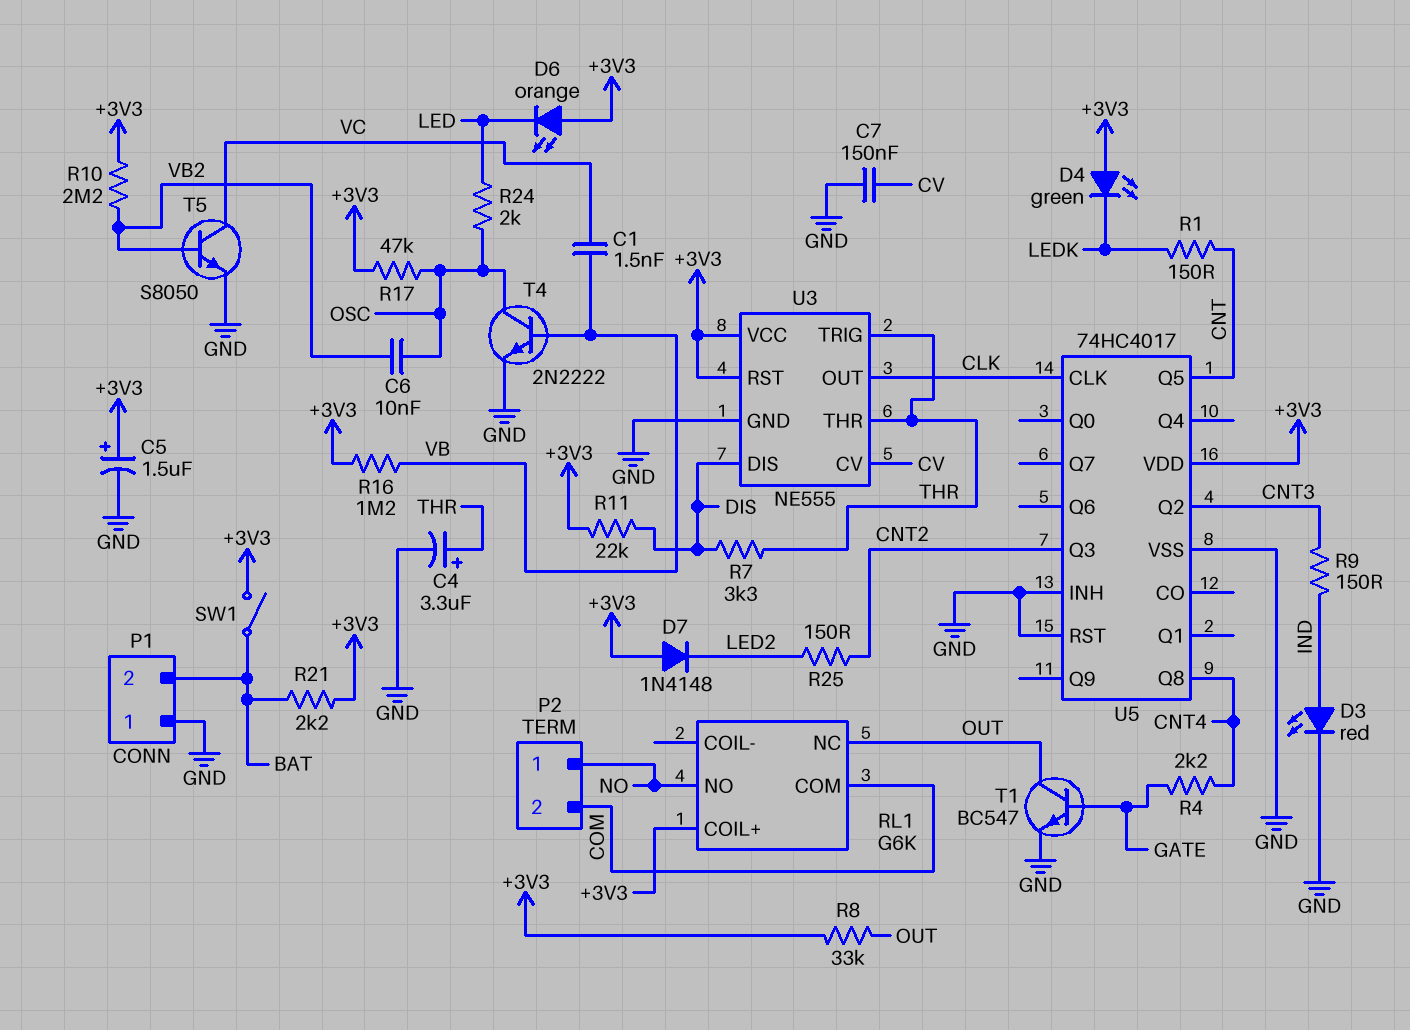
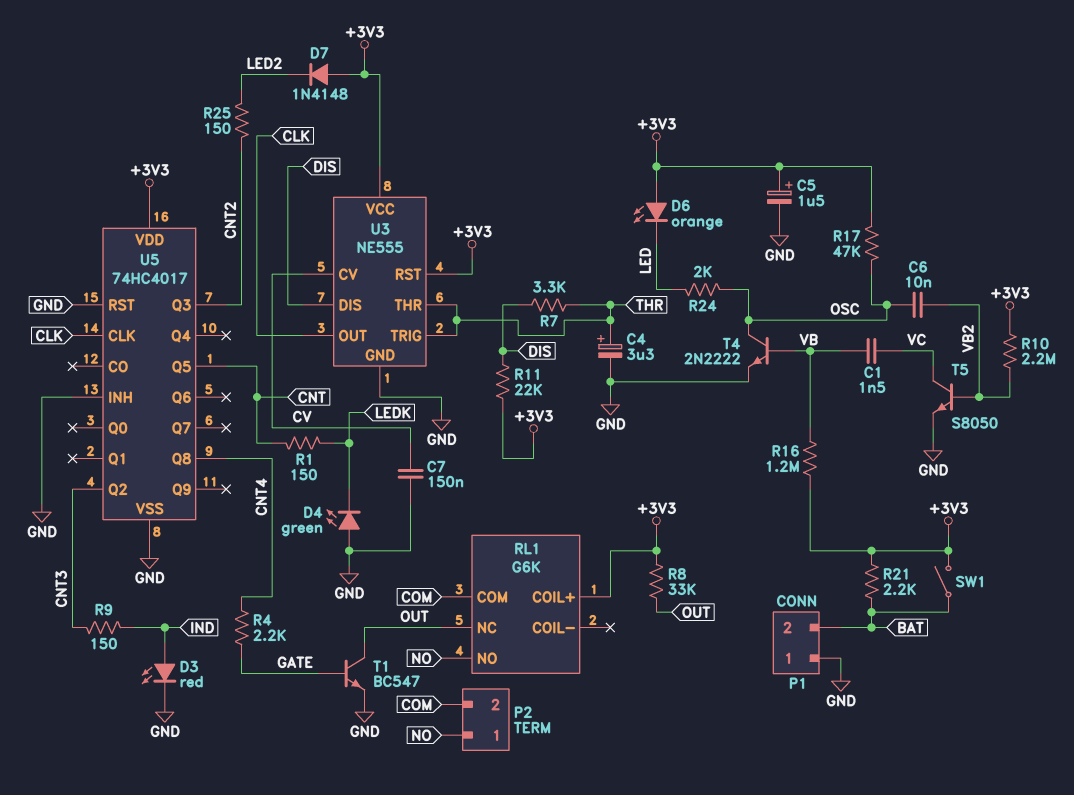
D4: LED green (A +3V3, K LEDK) -> LED green (A GND, K LEDK)

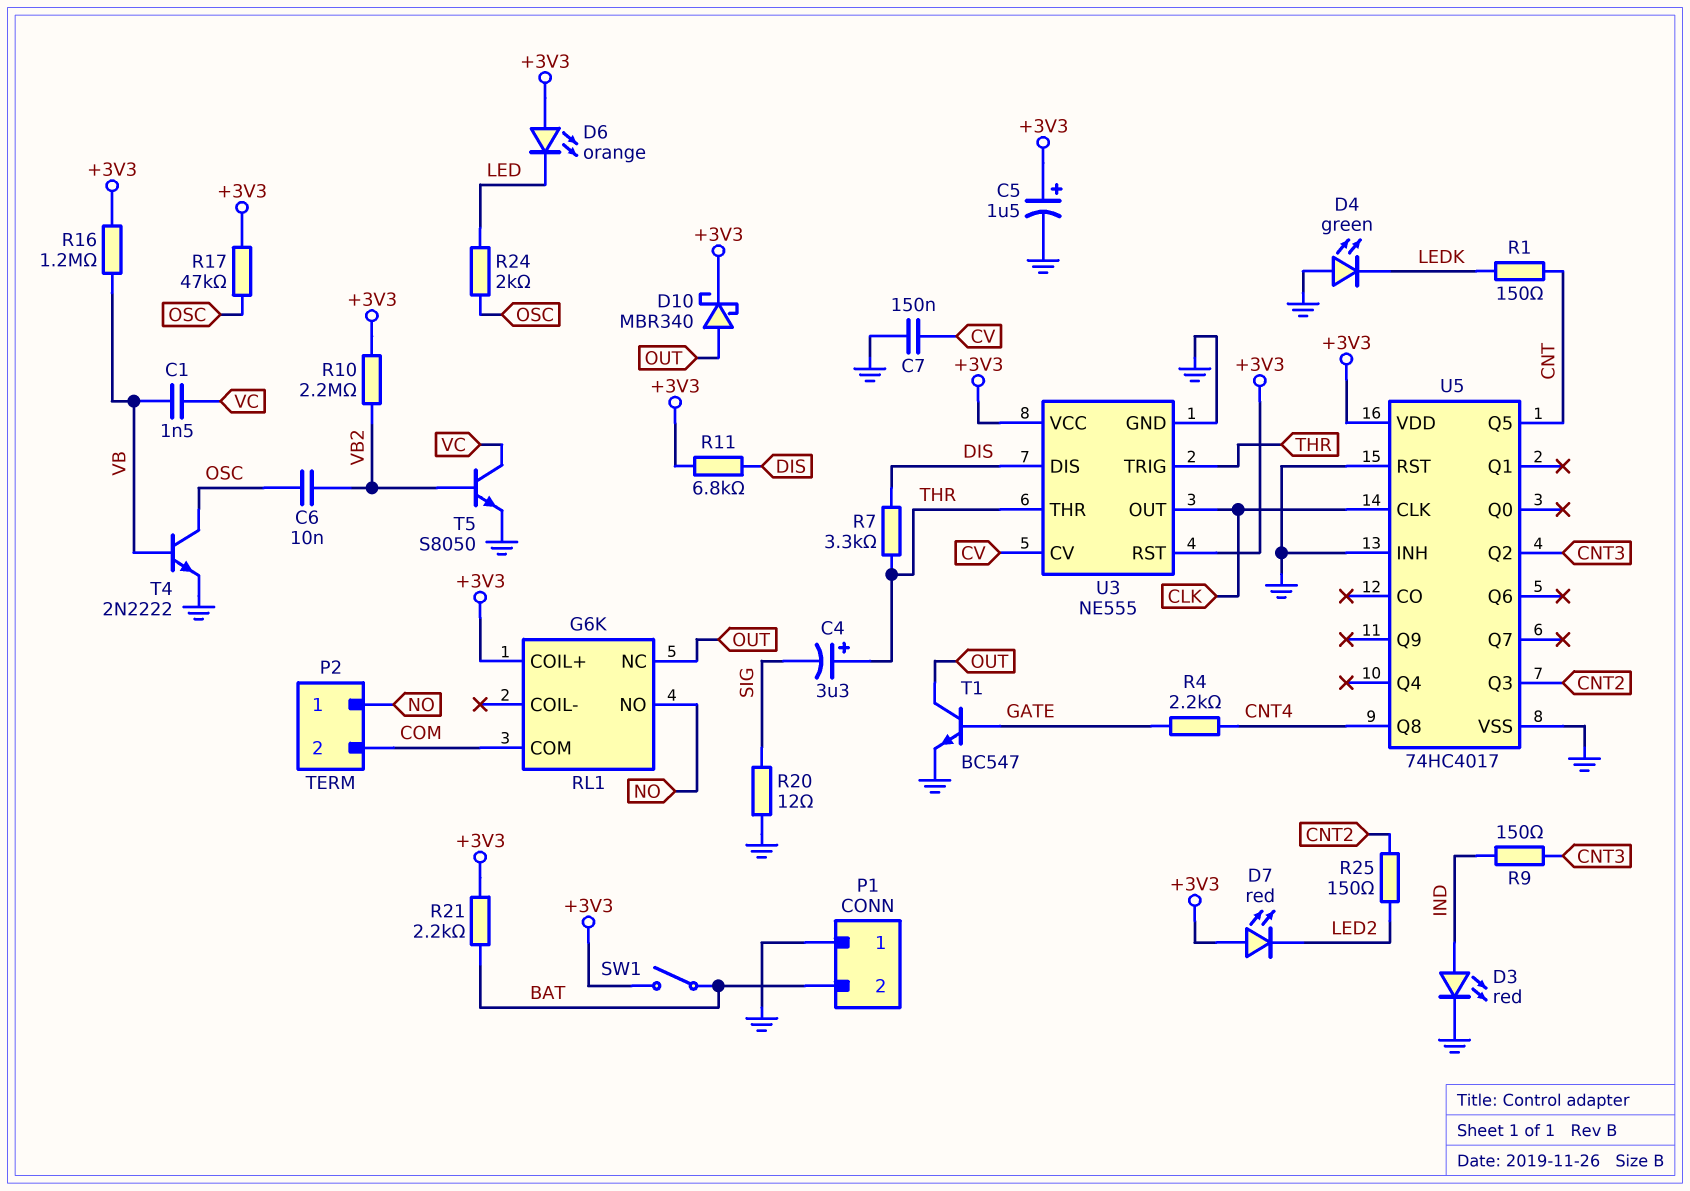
C4: 3.3uF (plus THR, minus GND) -> 3.3uF (plus THR, minus SIG)
D7: diode 1N4148 (A +3V3, K LED2) -> LED red (A +3V3, K LED2)
D10: none -> schottky MBR340 (A OUT, K +3V3)
R8: 33k (+3V3, OUT) -> none
R11: 22k (+3V3, DIS) -> 6.8k (+3V3, DIS)
R20: none -> 12 (GND, SIG)

